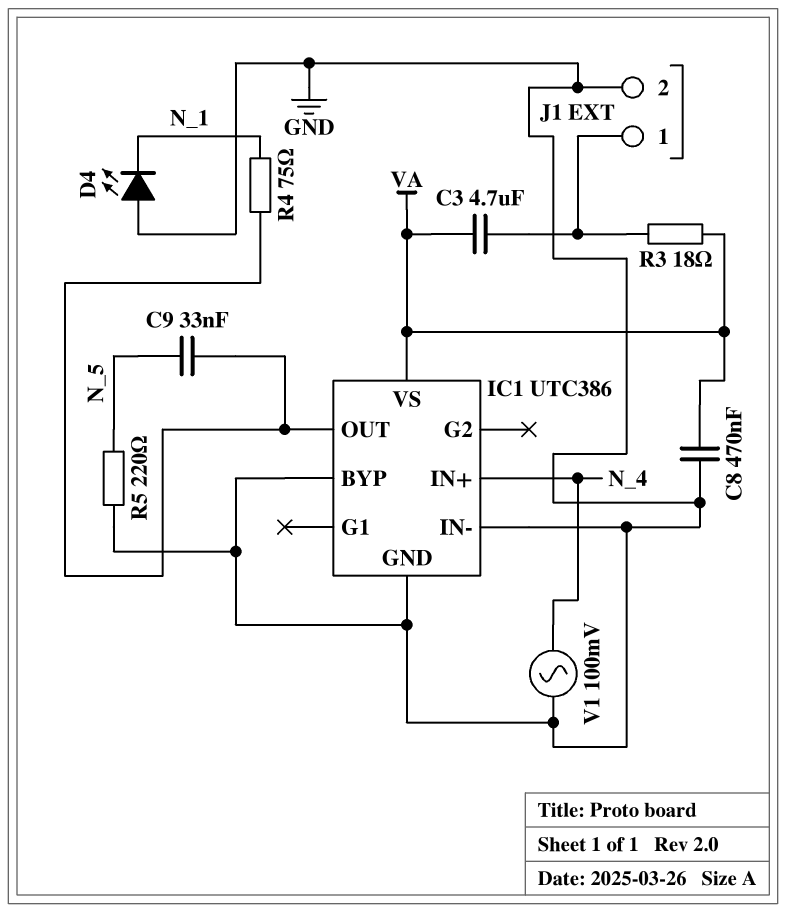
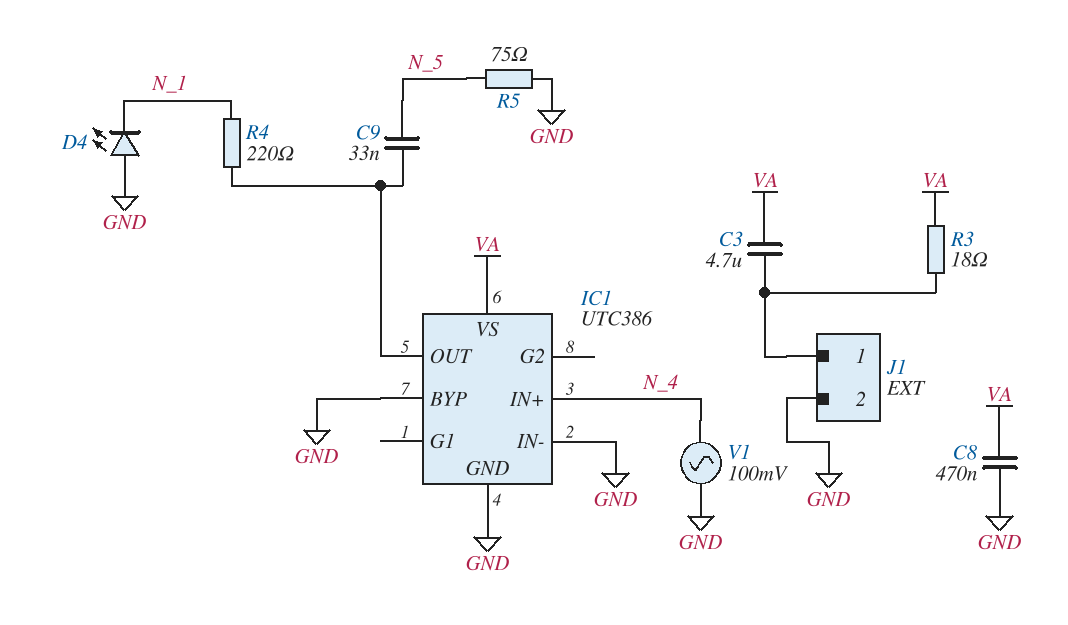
R4: 75 (IC1/OUT, N_1) -> 220 (IC1/OUT, N_1)
R5: 220 (GND, N_5) -> 75 (GND, N_5)

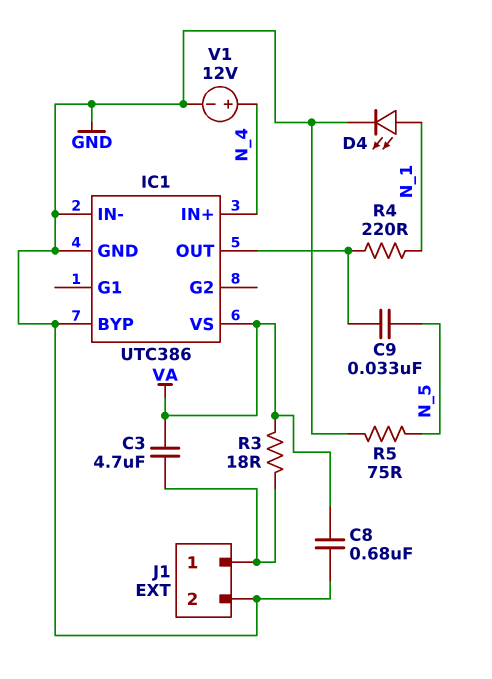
C8: 470nF (GND, VA) -> 680nF (GND, VA)
D4: LED (A GND, K N_1) -> LED (A N_1, K GND)
V1: AC 100mV (GND, N_4) -> 12V (plus N_4, minus GND)

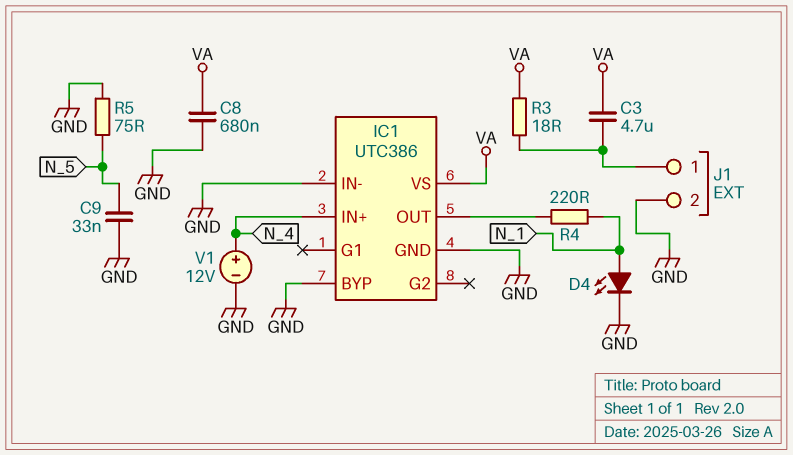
C9: 33nF (IC1/OUT, N_5) -> 33nF (GND, N_5)

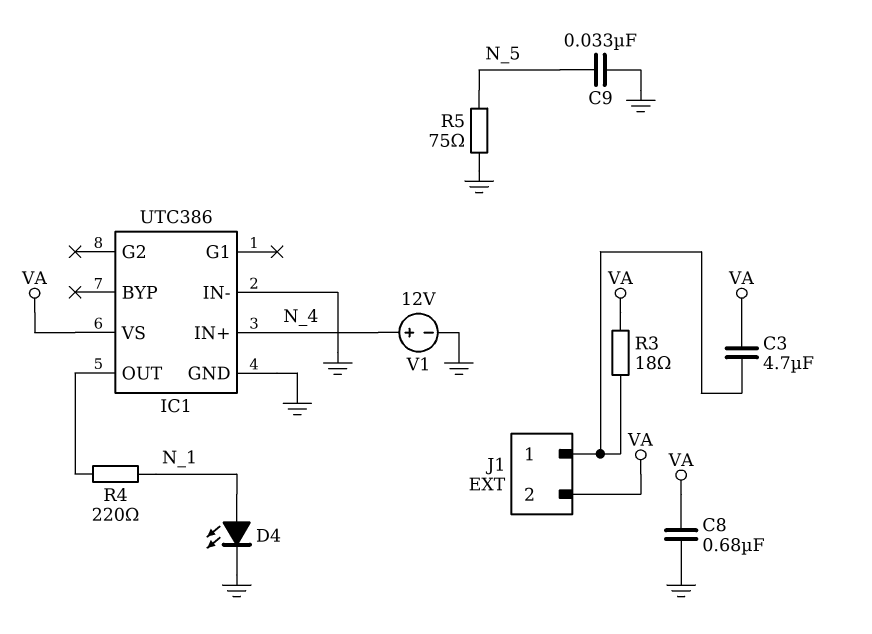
IC1 pin BYP: GND -> none
J1 pin 2: GND -> VA

